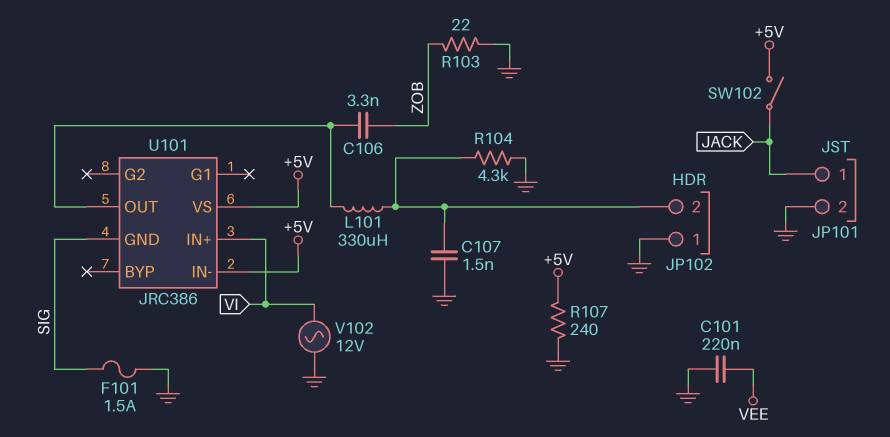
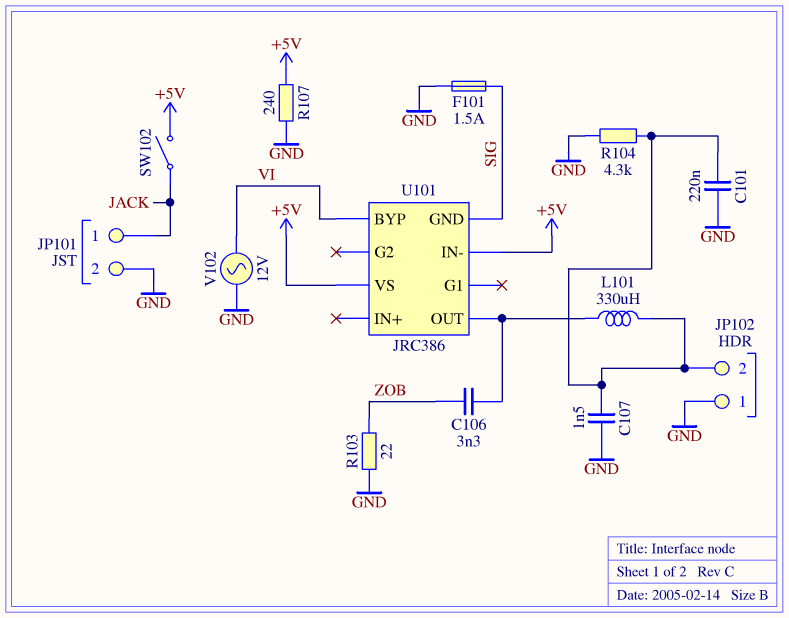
C101: 220nF (GND, VEE) -> 220nF (GND, JP102/2)
U101 pin BYP: none -> VI
U101 pin IN+: VI -> none

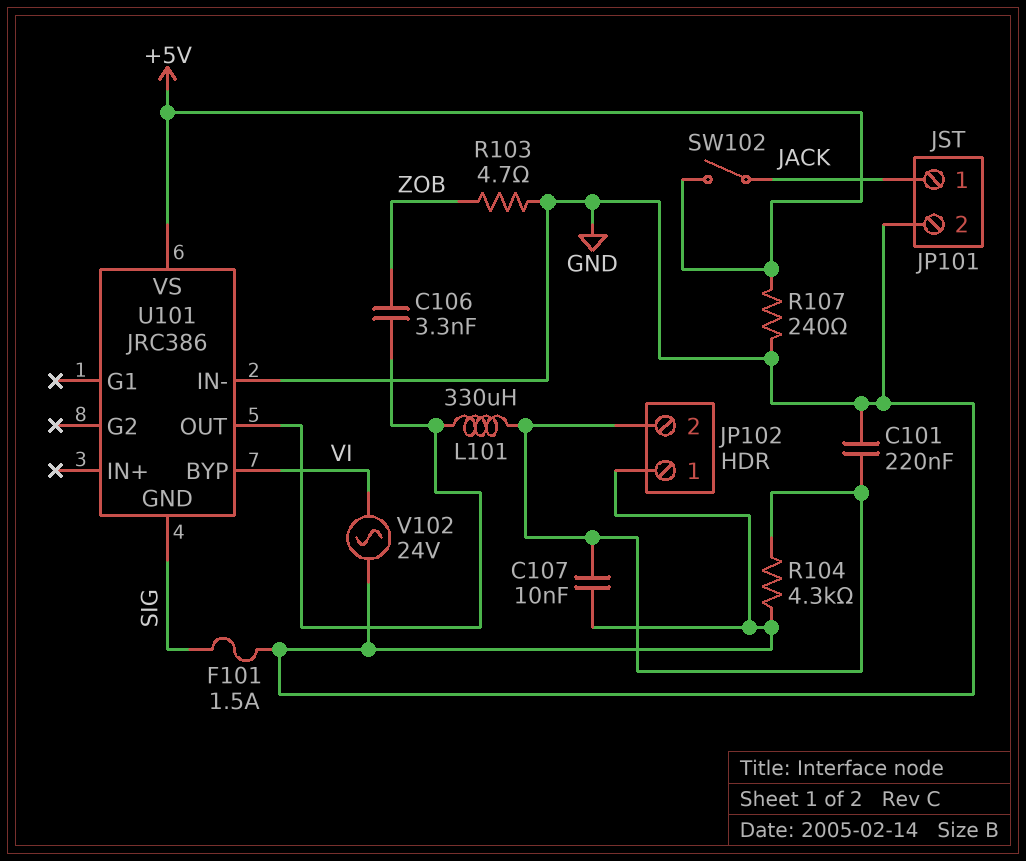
C107: 1.5nF (GND, JP102/2) -> 10nF (GND, JP102/2)
R103: 22 (GND, ZOB) -> 4.7 (GND, ZOB)
U101 pin IN-: +5V -> GND
V102: AC 12V (GND, VI) -> AC 24V (GND, VI)

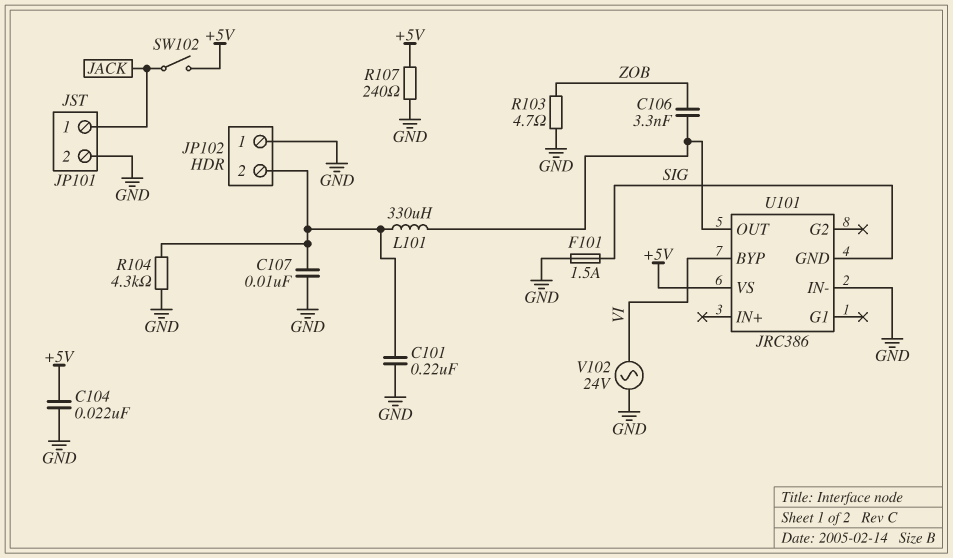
C104: none -> 22nF (+5V, GND)

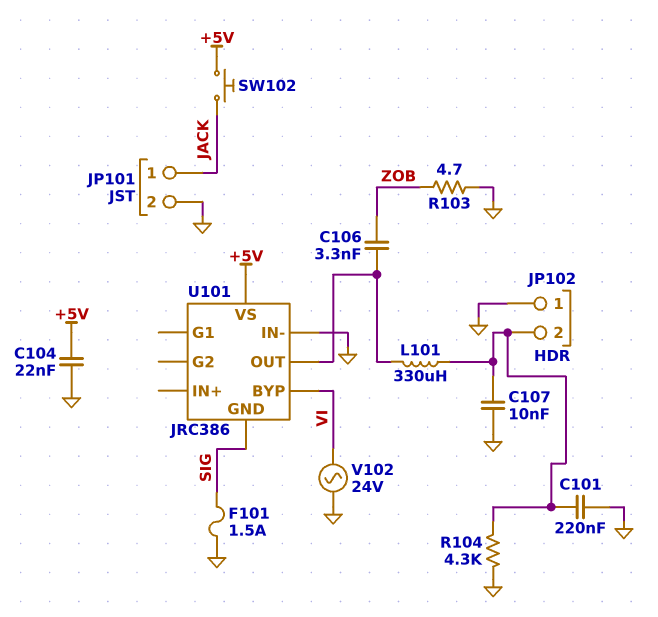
R107: 240 (+5V, GND) -> none
SW102: switch (+5V, JACK) -> button (+5V, JACK)

